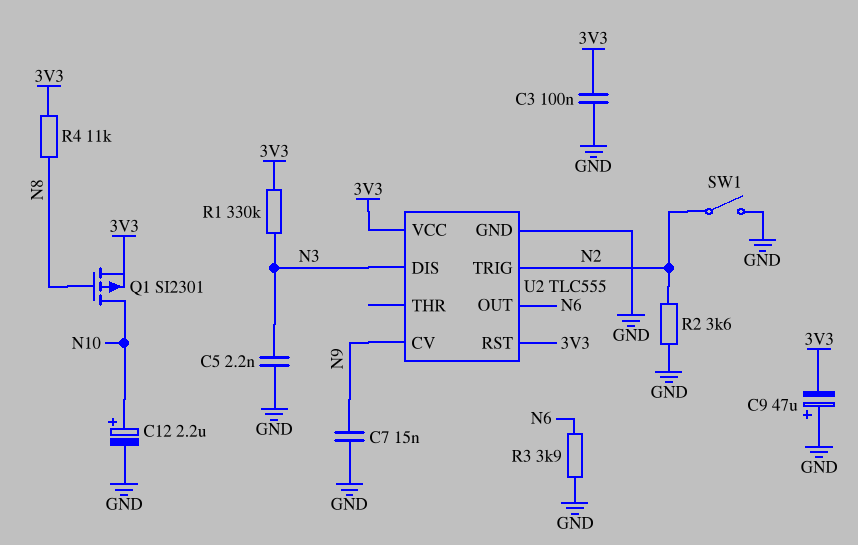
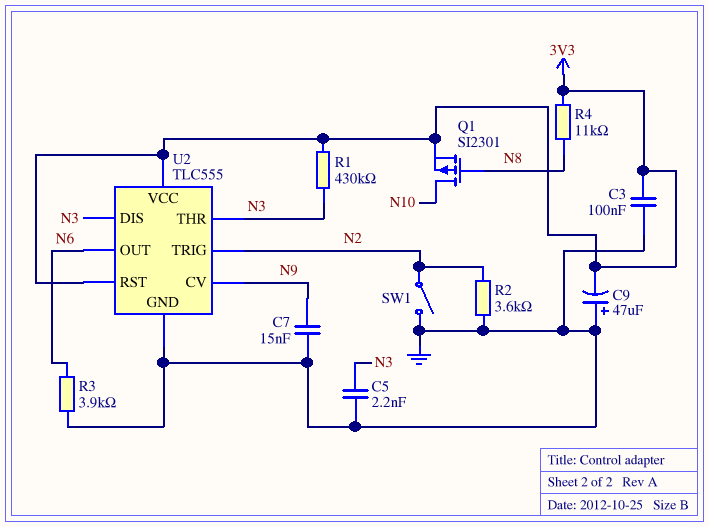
C12: 2.2uF (plus N10, minus GND) -> none
R1: 330k (3V3, N3) -> 430k (3V3, N3)
U2 pin THR: none -> N3

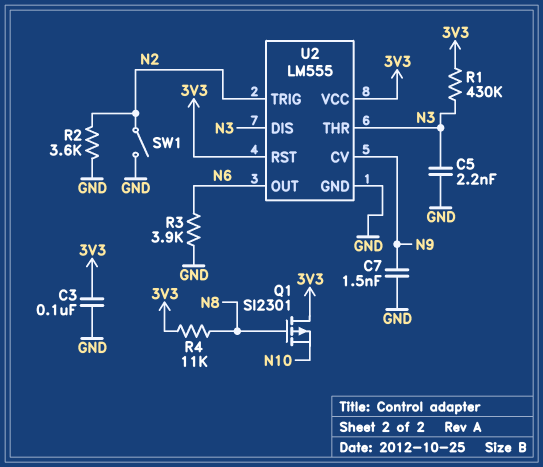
C7: 15nF (GND, N9) -> 1.5nF (GND, N9)
C9: 47uF (plus GND, minus 3V3) -> none
Q1: PMOS SI2301 (G N8, D N10, S 3V3) -> PMOS SI2301 (G N8, D 3V3, S N10)
U2: TLC555 -> LM555

